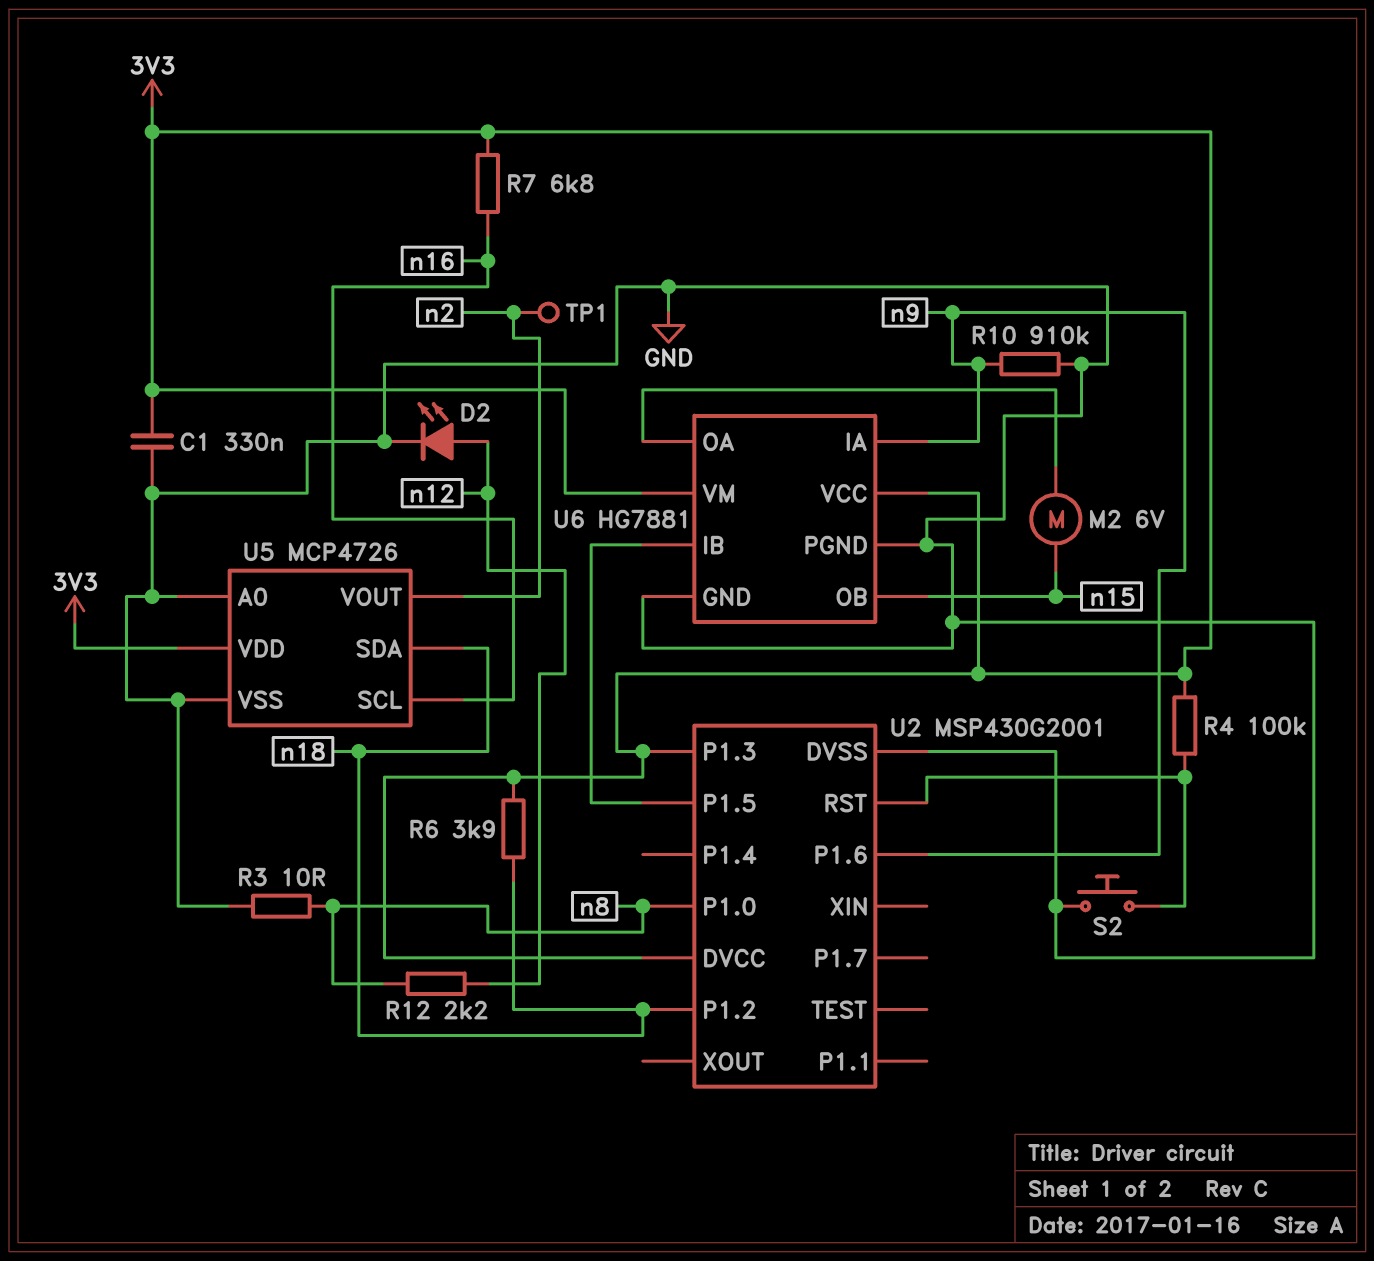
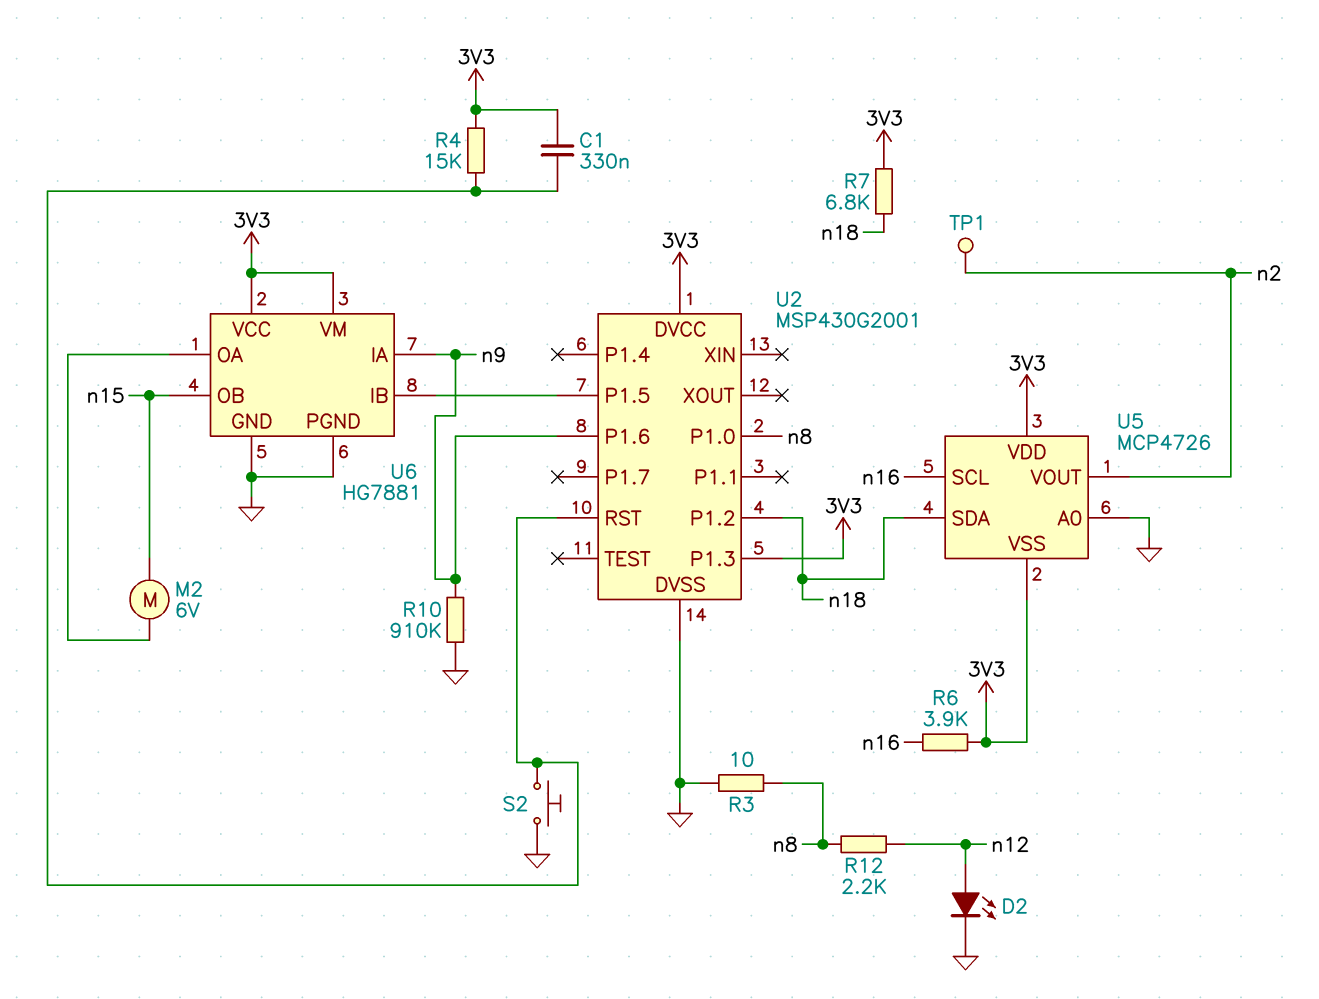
C1: 330nF (3V3, GND) -> 330nF (3V3, U2/RST)
R4: 100k (3V3, U2/RST) -> 15k (3V3, U2/RST)
R6: 3.9k (3V3, n18) -> 3.9k (3V3, n16)
R7: 6.8k (3V3, n16) -> 6.8k (3V3, n18)
U5 pin VSS: GND -> 3V3

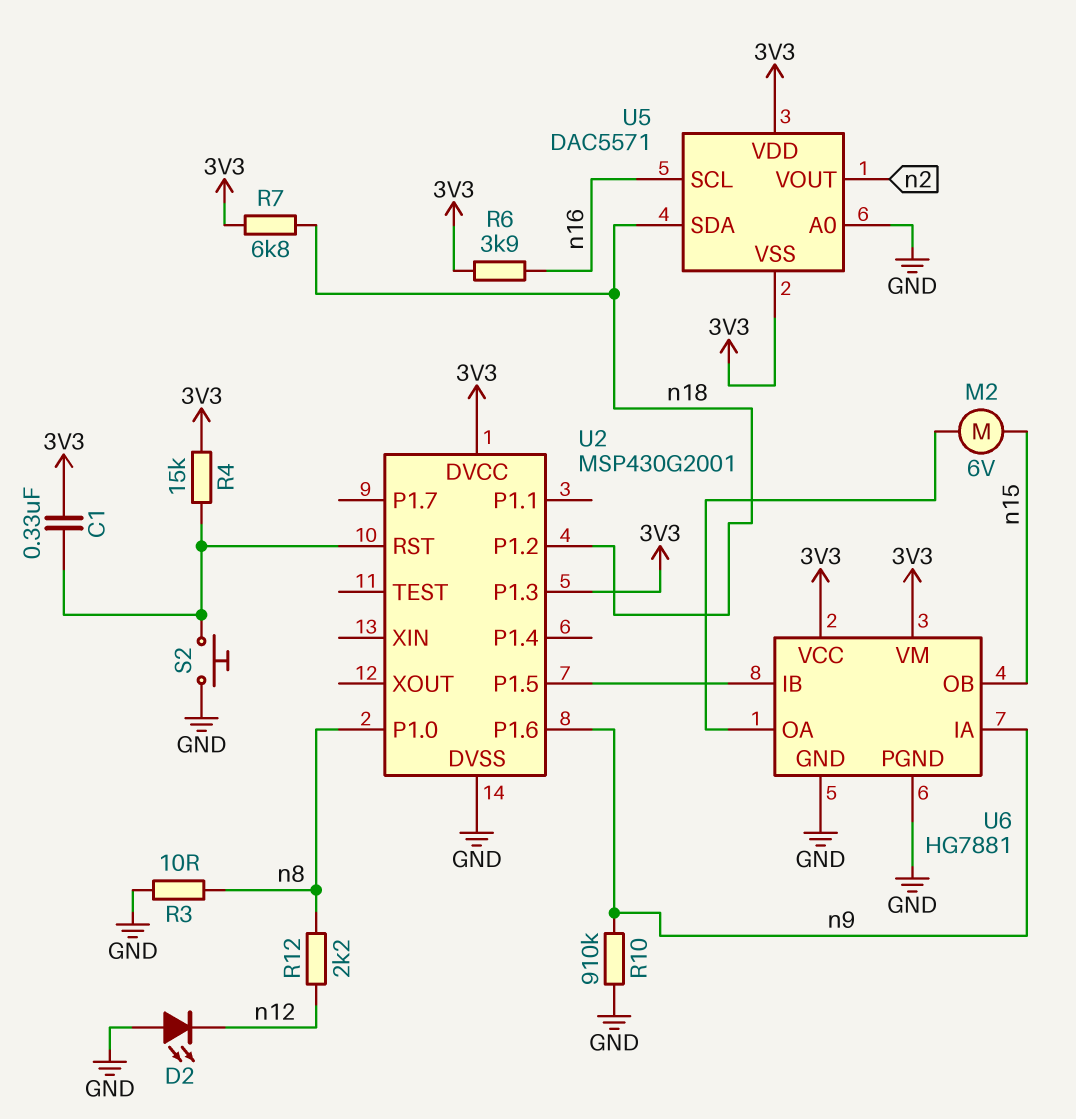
D2: LED (A n12, K GND) -> LED (A GND, K n12)
TP1: test point (n2) -> none
U5: MCP4726 -> DAC5571

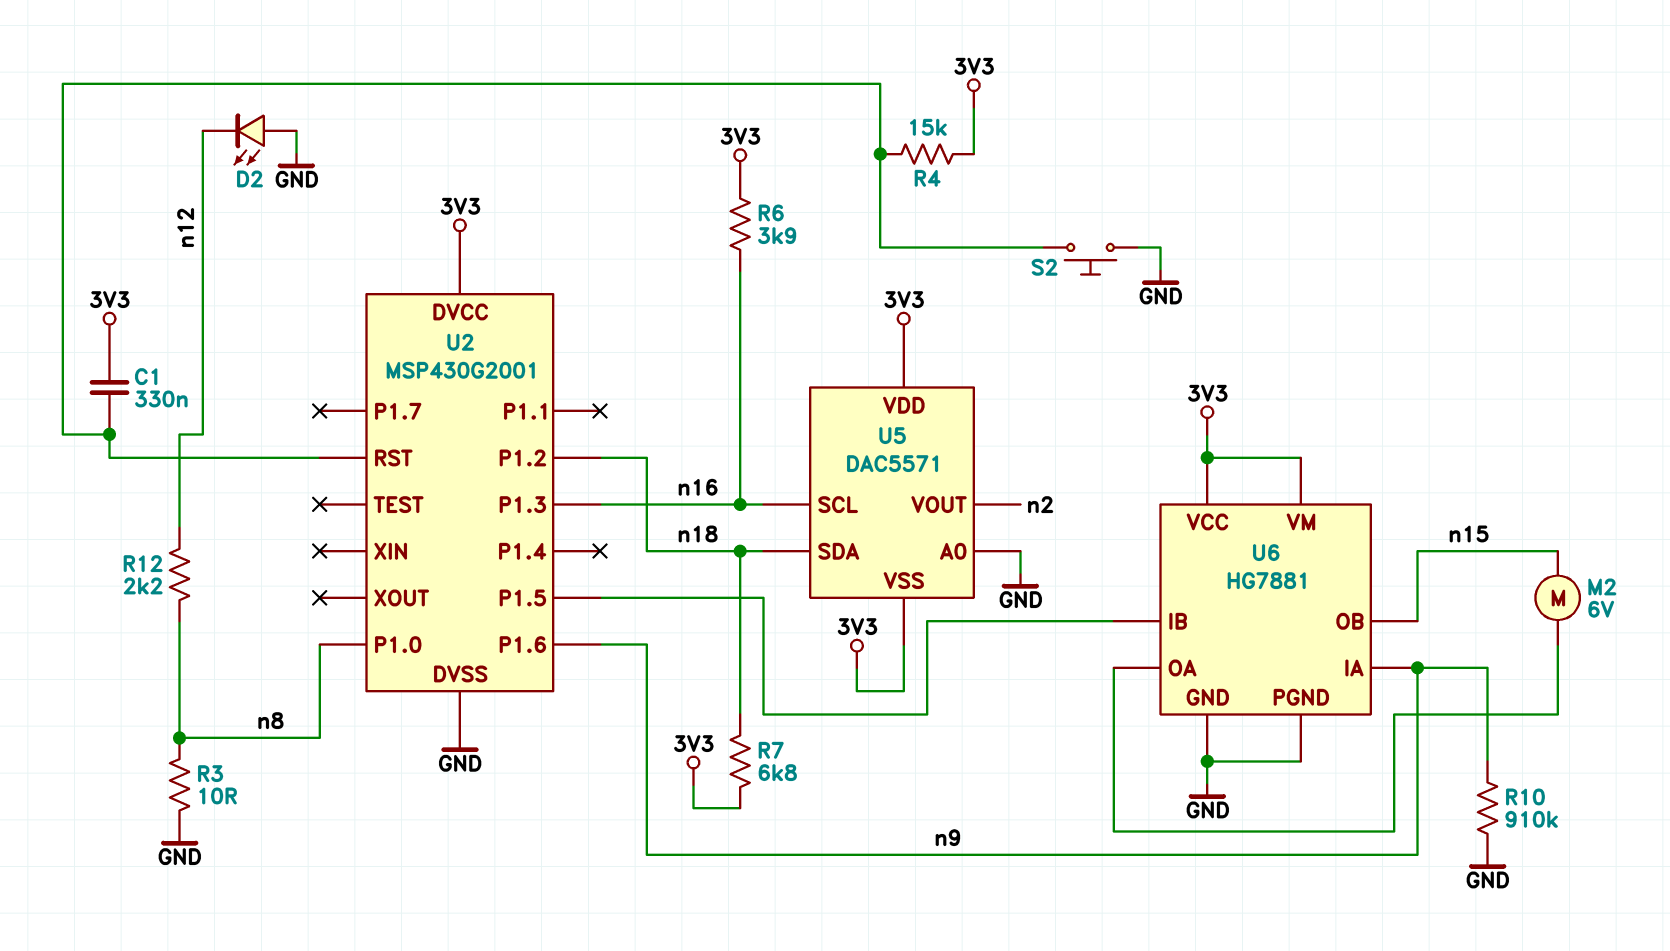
U2 pin P1.3: 3V3 -> n16

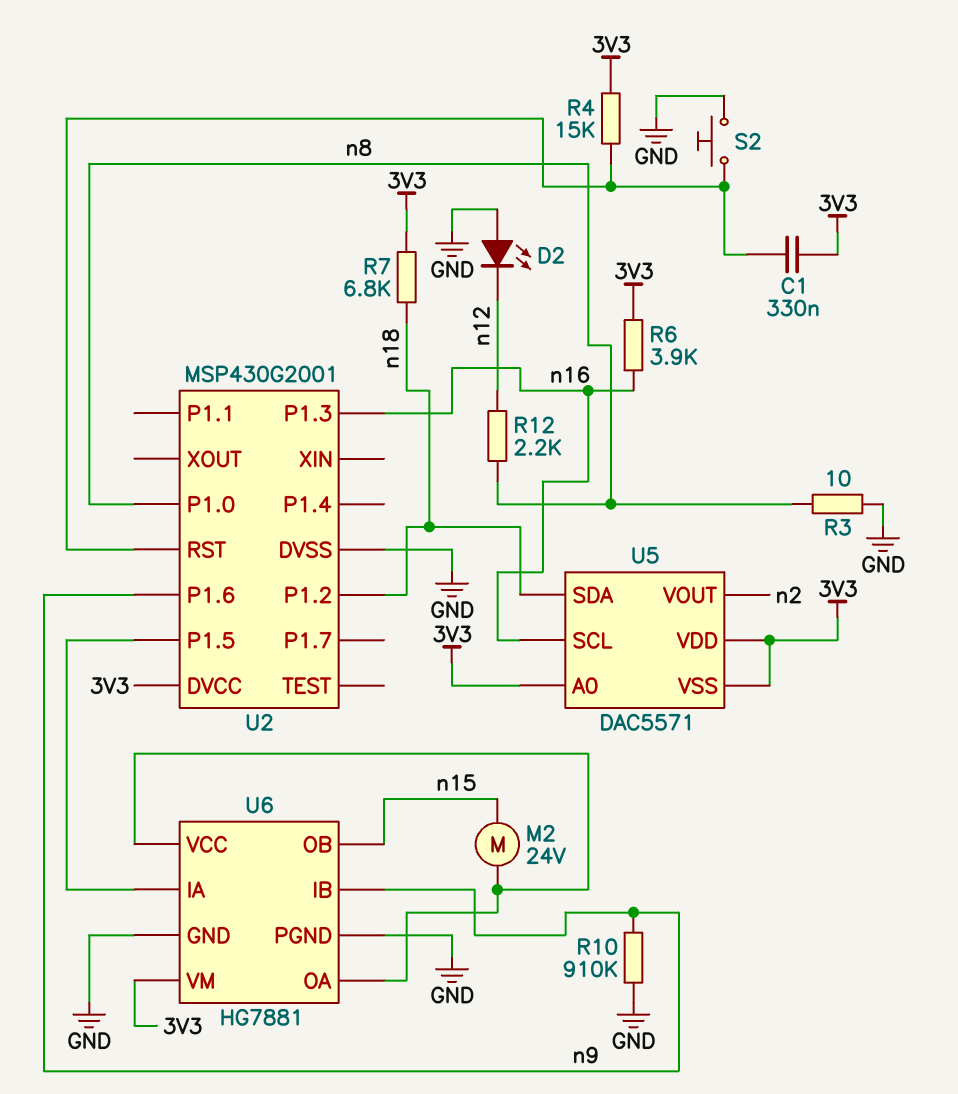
M2: motor 6V (U6/OA, n15) -> motor 24V (U6/OA, n15)
U5 pin A0: GND -> 3V3
U6 pin IA: n9 -> U2/P1.5
U6 pin IB: U2/P1.5 -> n9
U6 pin VCC: 3V3 -> U6/OA

